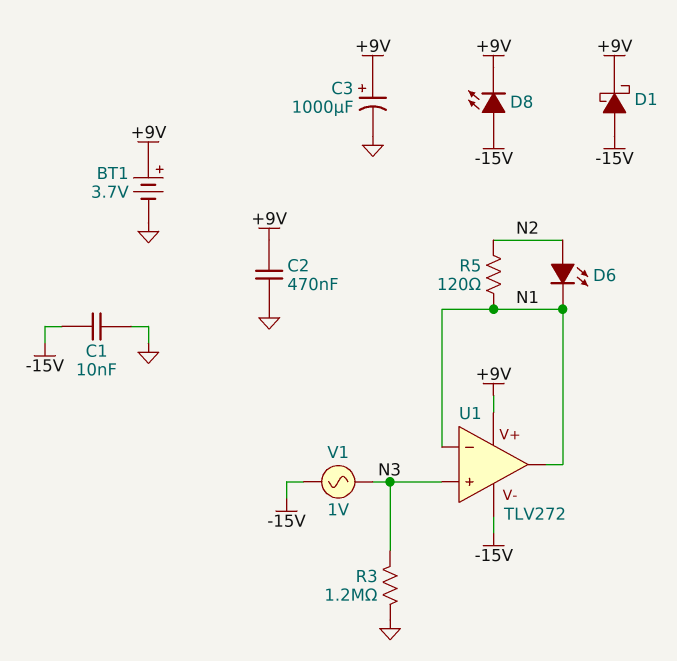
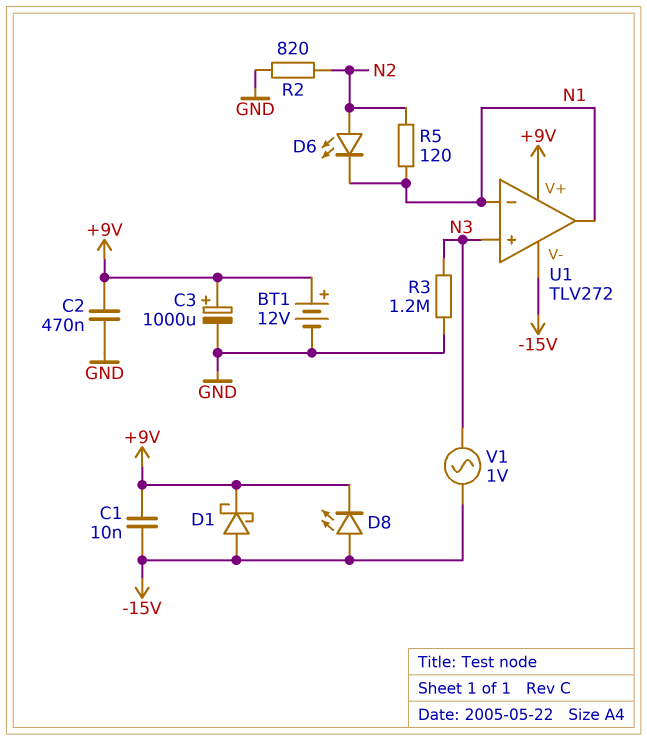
BT1: 3.7V (plus +9V, minus GND) -> 12V (plus +9V, minus GND)
C1: 10nF (-15V, GND) -> 10nF (+9V, -15V)
R2: none -> 820 (GND, N2)

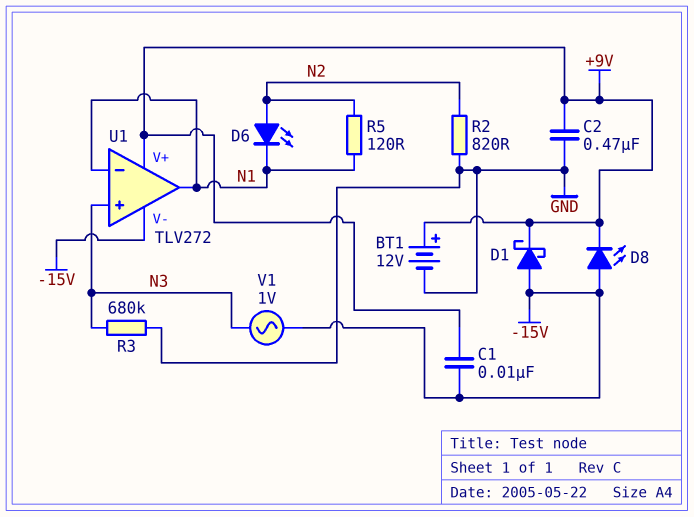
C3: 1000uF (plus +9V, minus GND) -> none
R3: 1.2M (GND, N3) -> 680k (GND, N3)

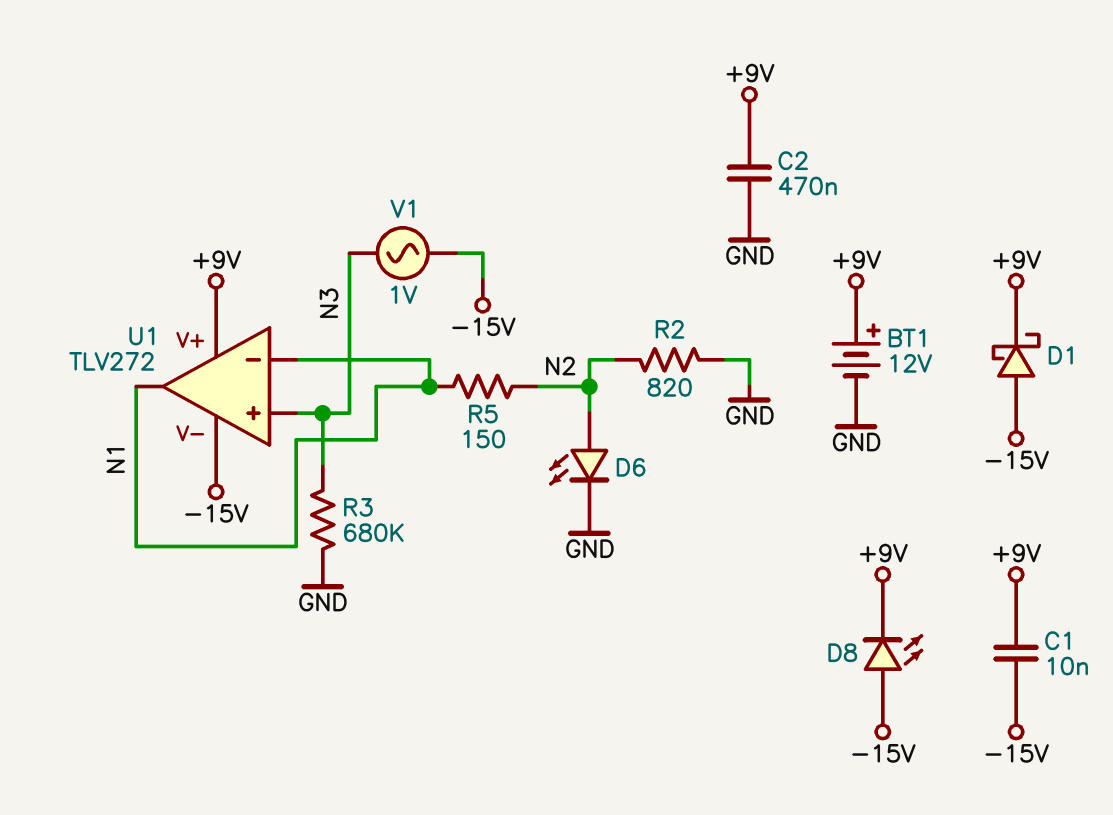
D6: LED (A N2, K N1) -> LED (A N2, K GND)
R5: 120 (N1, N2) -> 150 (N1, N2)

